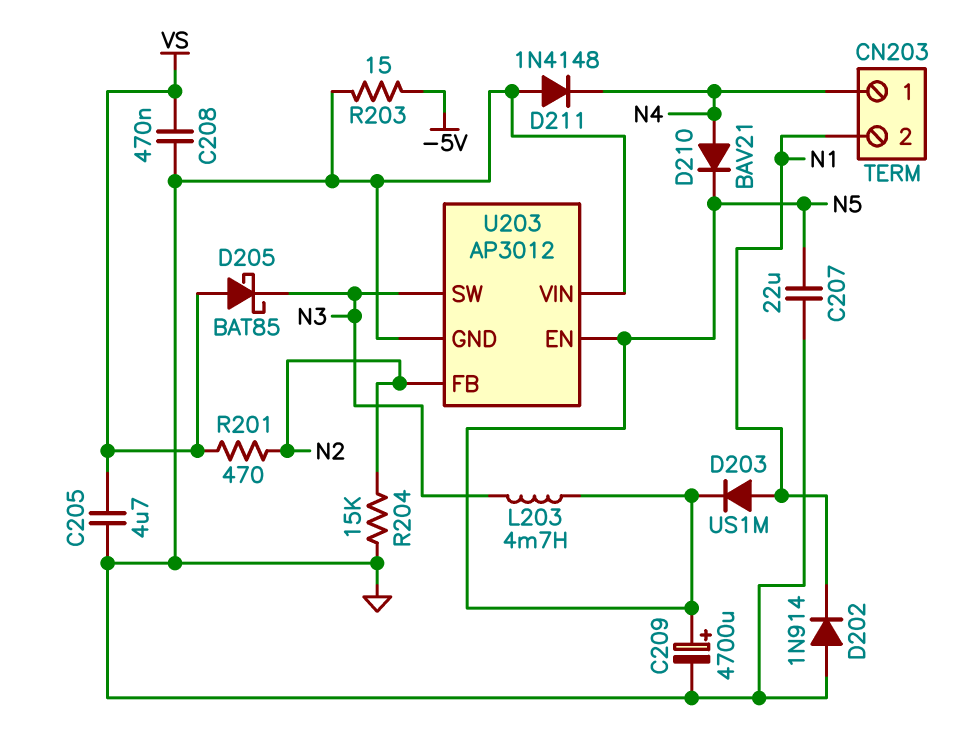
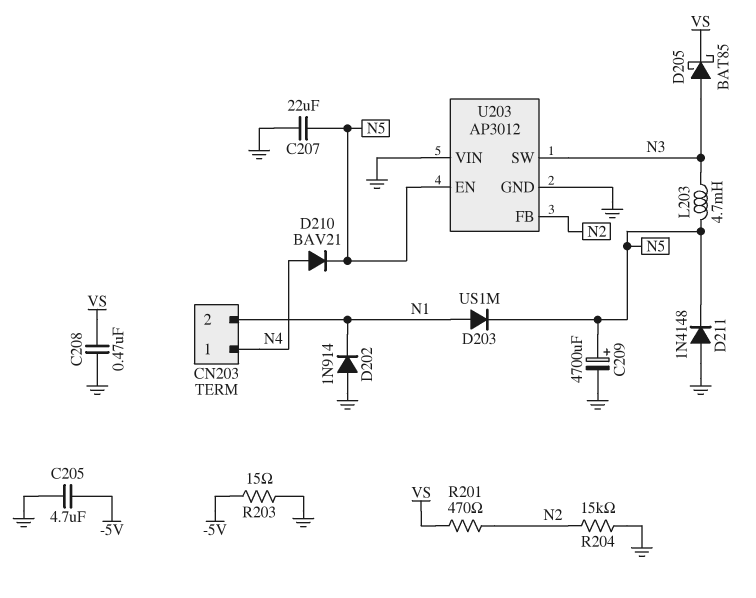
C205: 4.7uF (GND, VS) -> 4.7uF (-5V, GND)
D205: schottky BAT85 (A VS, K N3) -> schottky BAT85 (A N3, K VS)
D211: diode 1N4148 (A GND, K N4) -> diode 1N4148 (A GND, K N5)

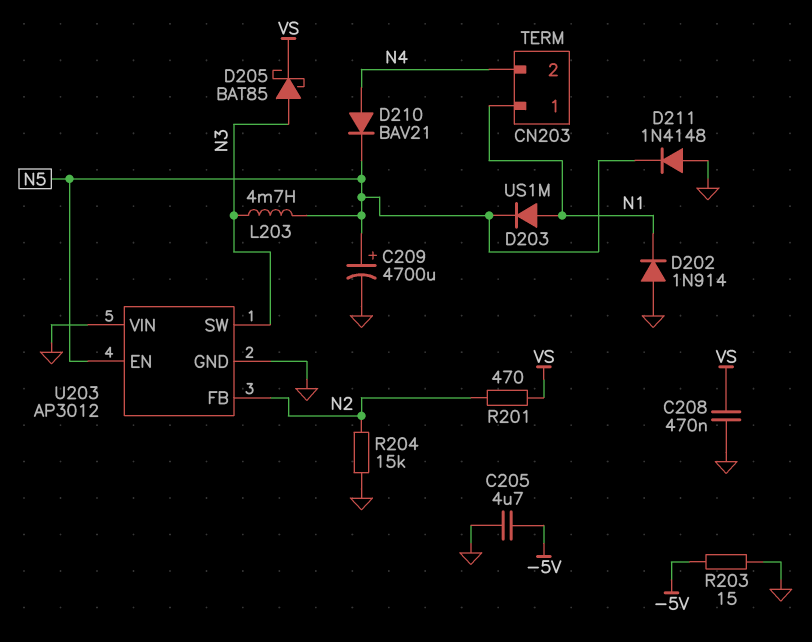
C207: 22uF (GND, N5) -> none
CN203 pin 1: N4 -> N1
CN203 pin 2: N1 -> N4

